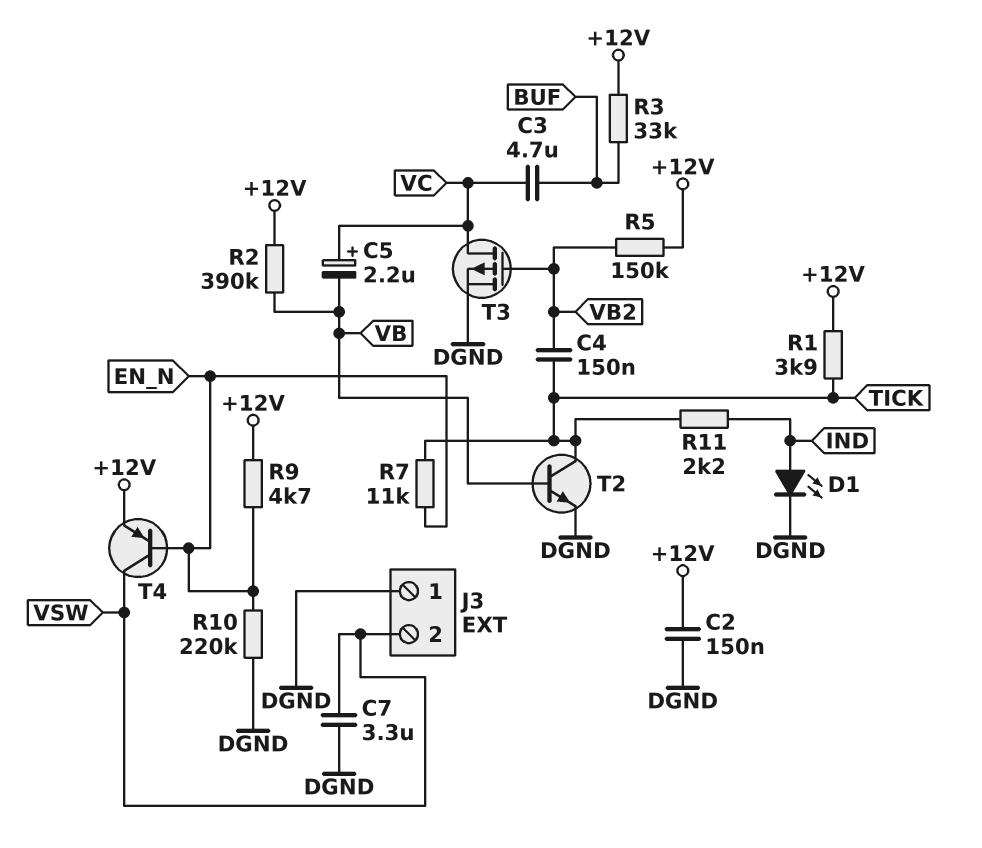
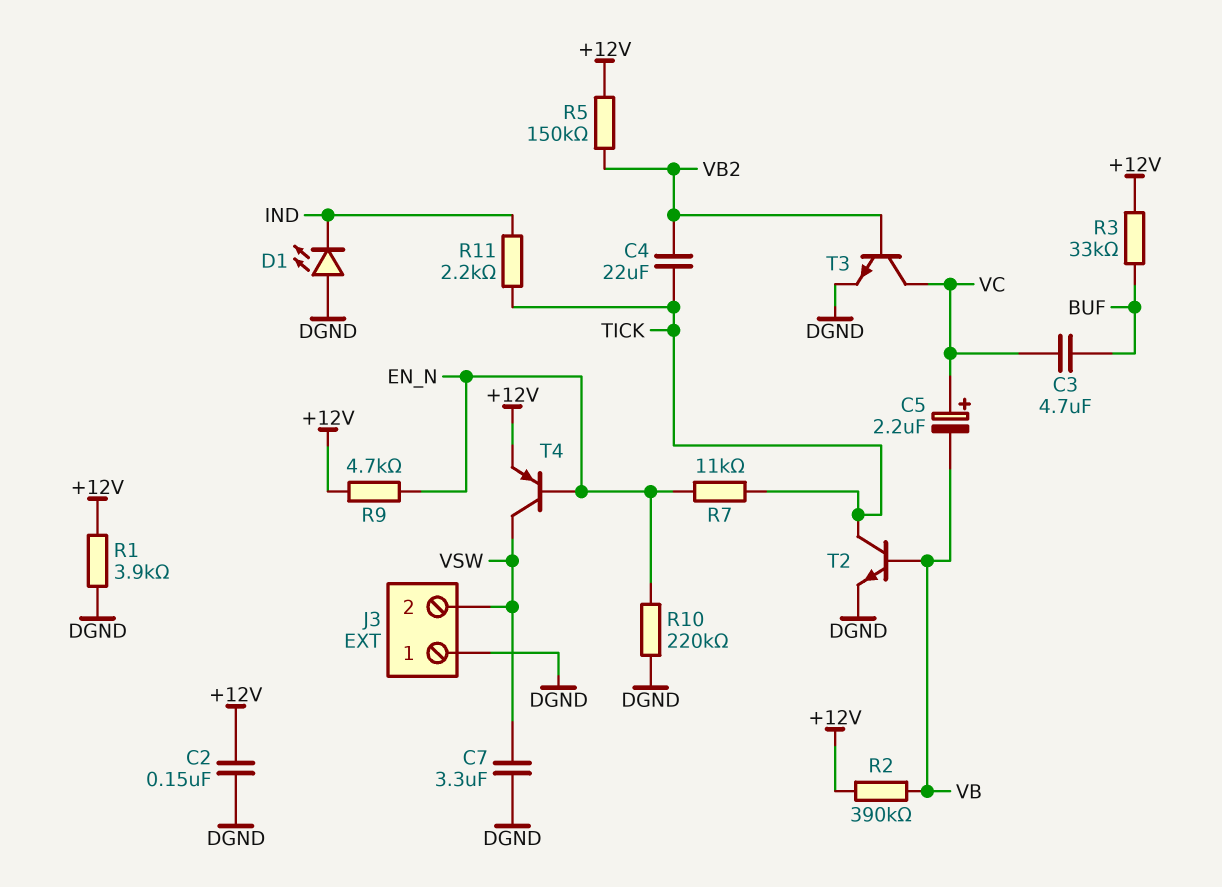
C4: 150nF (TICK, VB2) -> 22uF (TICK, VB2)
D1: LED (A IND, K DGND) -> LED (A DGND, K IND)
R1: 3.9k (+12V, TICK) -> 3.9k (+12V, DGND)
T3: PMOS (G VB2, D VC, S DGND) -> NPN (B VB2, C VC, E DGND)

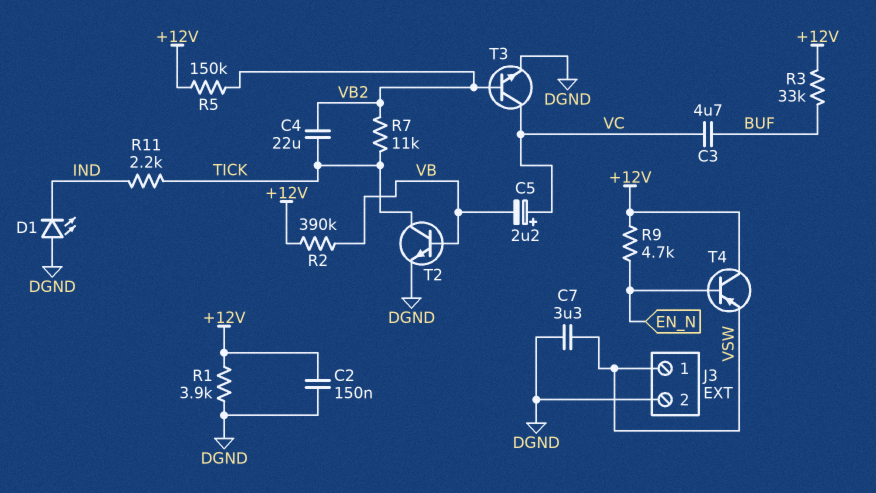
J3 pin 1: DGND -> VSW
J3 pin 2: VSW -> DGND
R7: 11k (EN_N, TICK) -> 11k (TICK, VB2)
R10: 220k (DGND, EN_N) -> none
T4: PNP (B EN_N, C VSW, E +12V) -> PNP (B EN_N, C +12V, E VSW)

